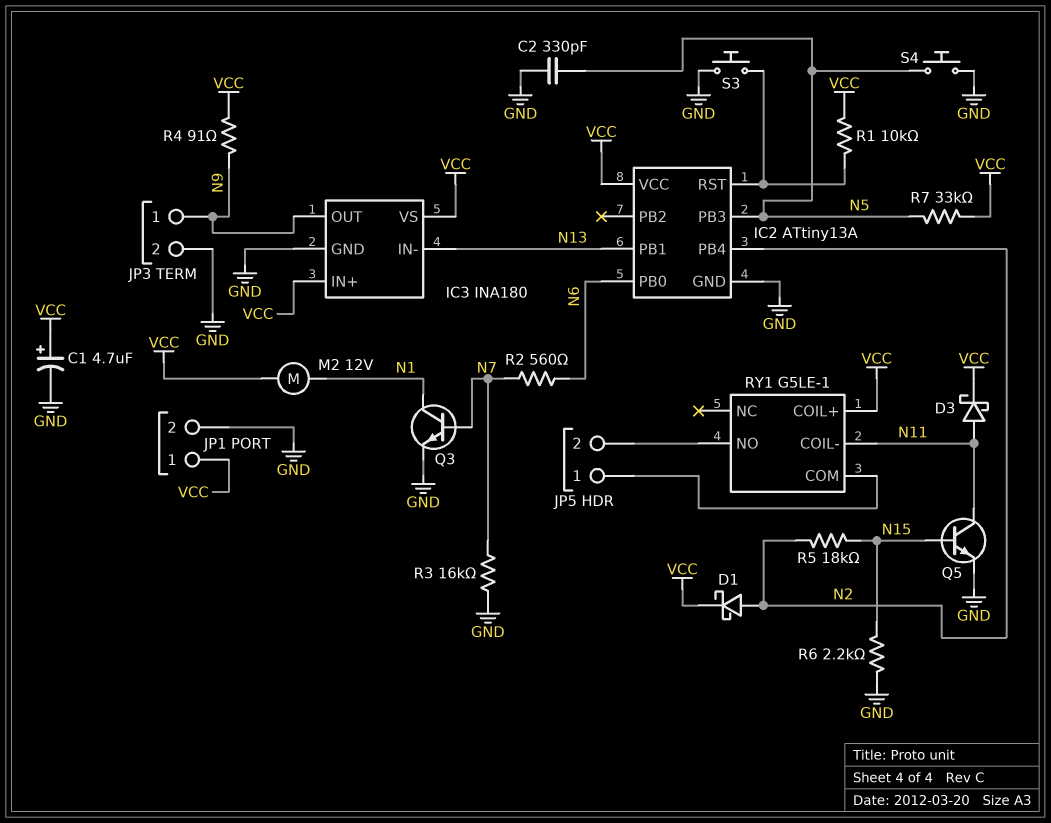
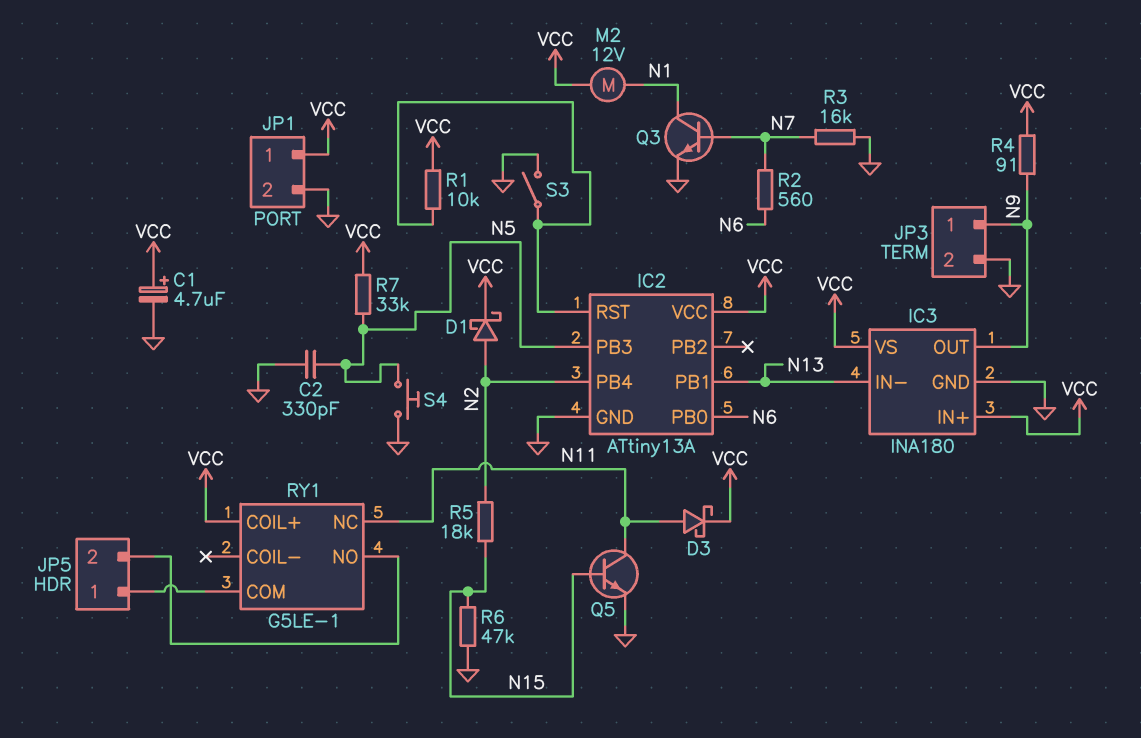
R6: 2.2k (GND, N15) -> 47k (GND, N15)
RY1 pin COIL-: N11 -> none
RY1 pin NC: none -> N11
S3: button (GND, IC2/RST) -> switch (GND, IC2/RST)

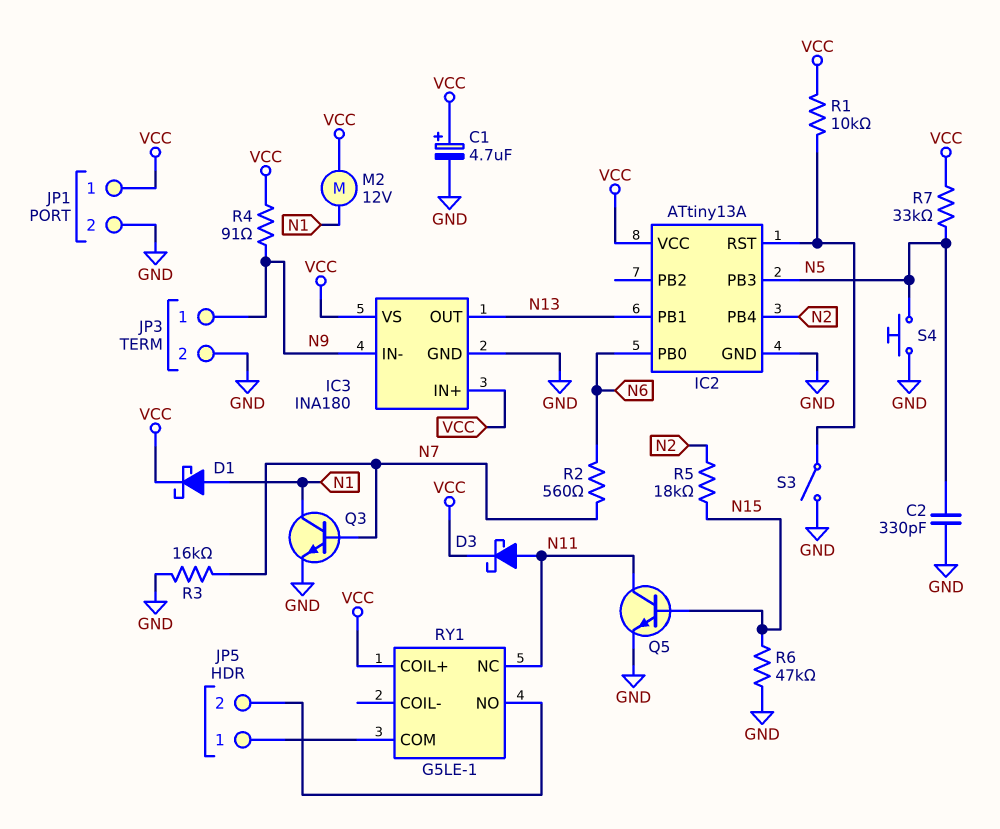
D1: schottky (A N2, K VCC) -> schottky (A N1, K VCC)
IC3 pin IN-: N13 -> N9
IC3 pin OUT: N9 -> N13

